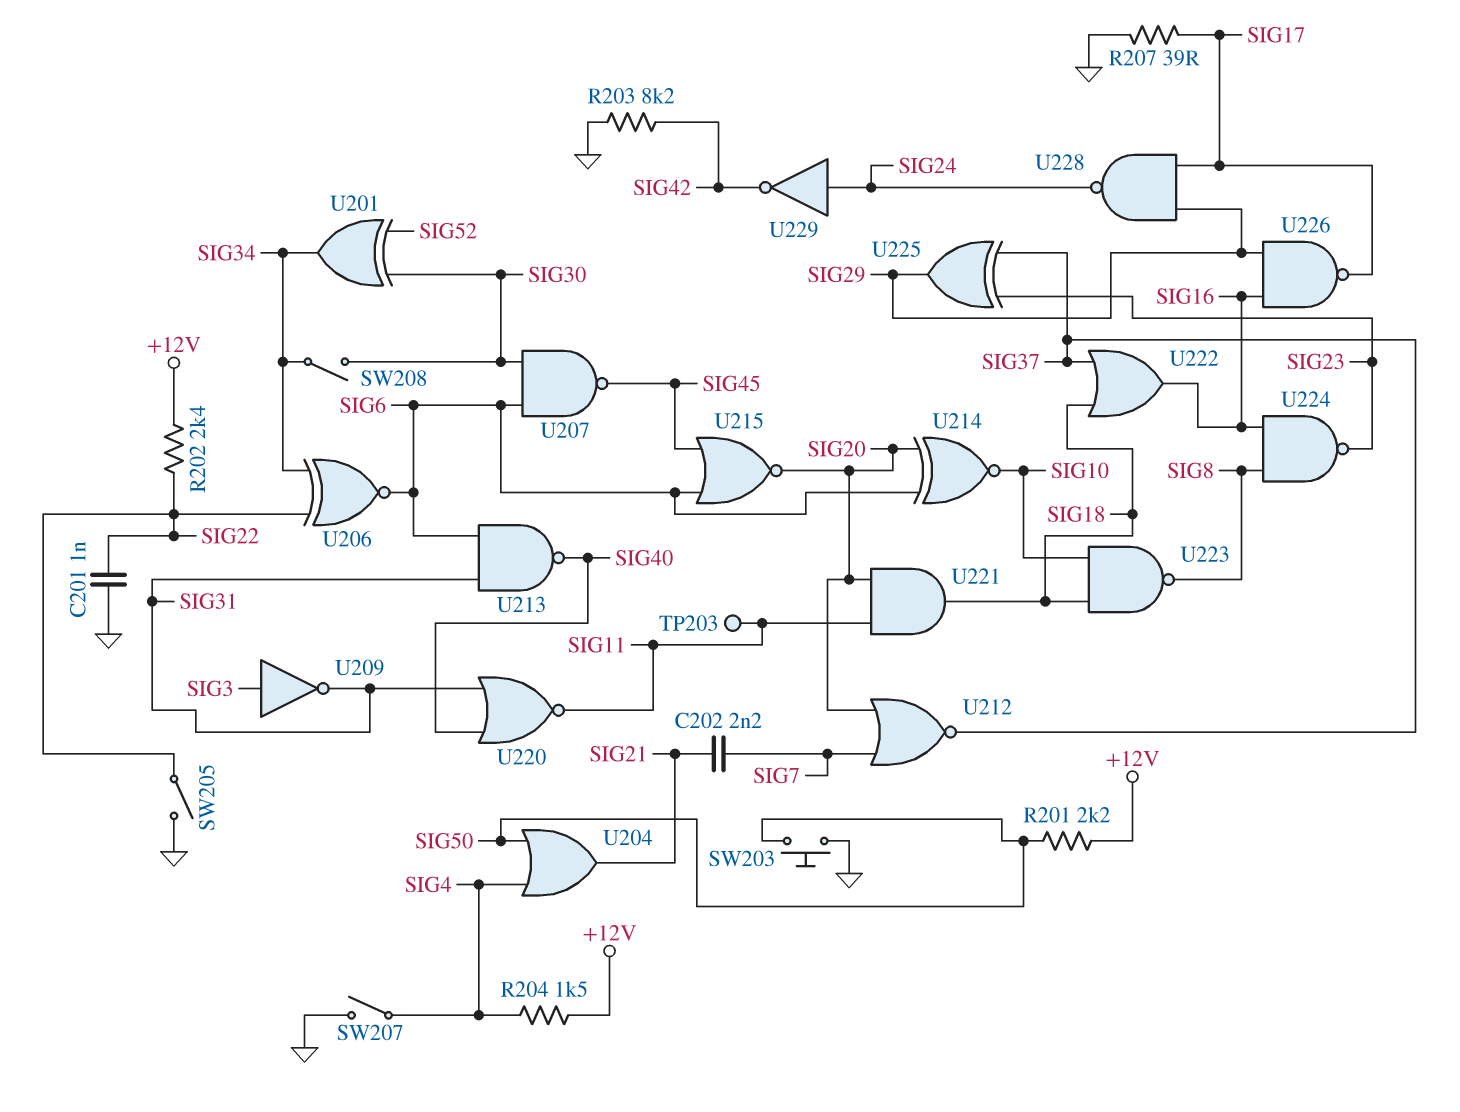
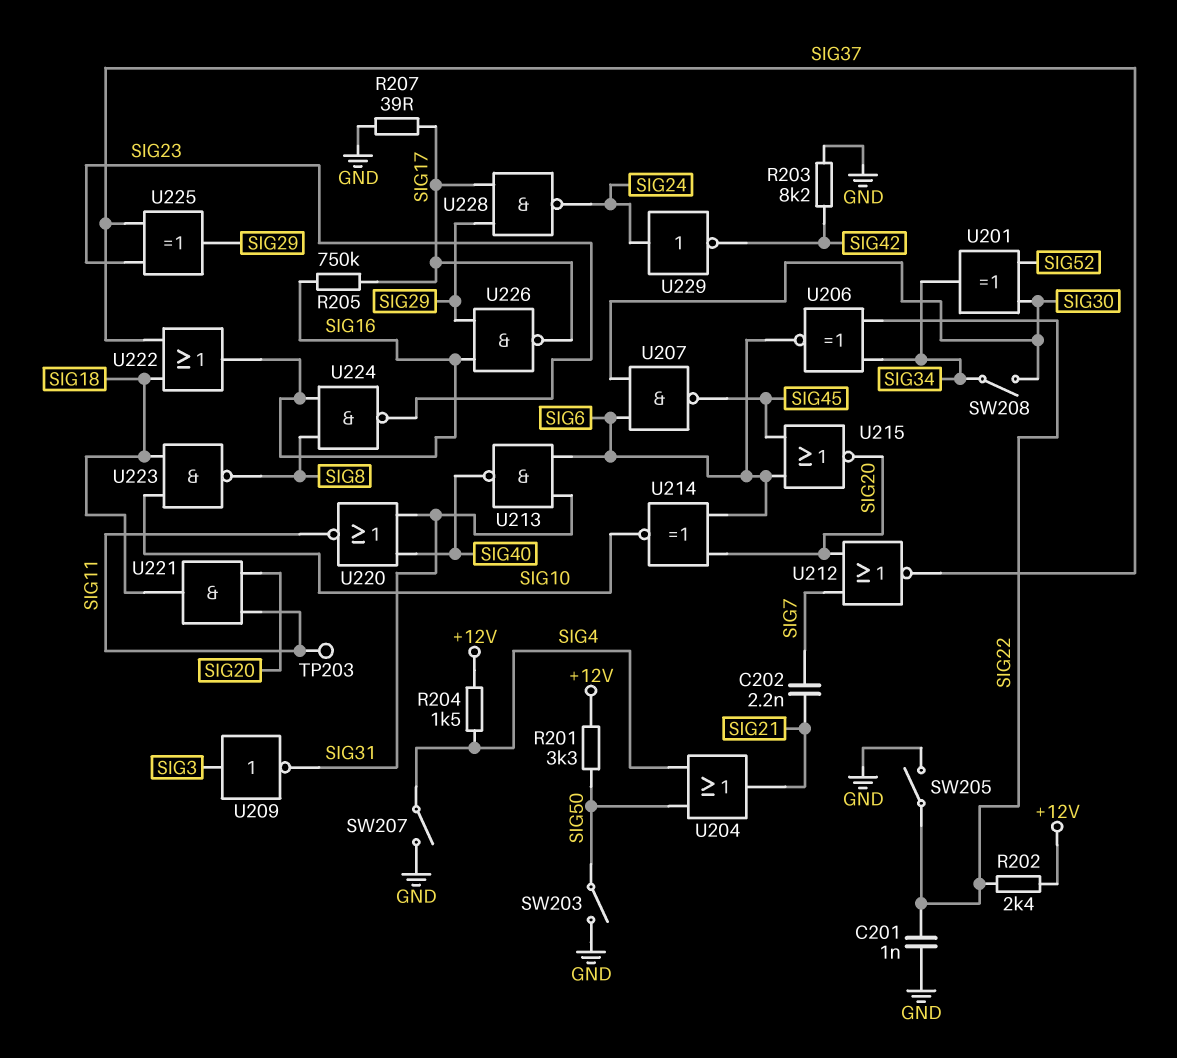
R201: 2.2k (+12V, SIG50) -> 3.3k (+12V, SIG50)
R205: none -> 750k (SIG16, SIG17)
SW203: button (GND, SIG50) -> switch (GND, SIG50)

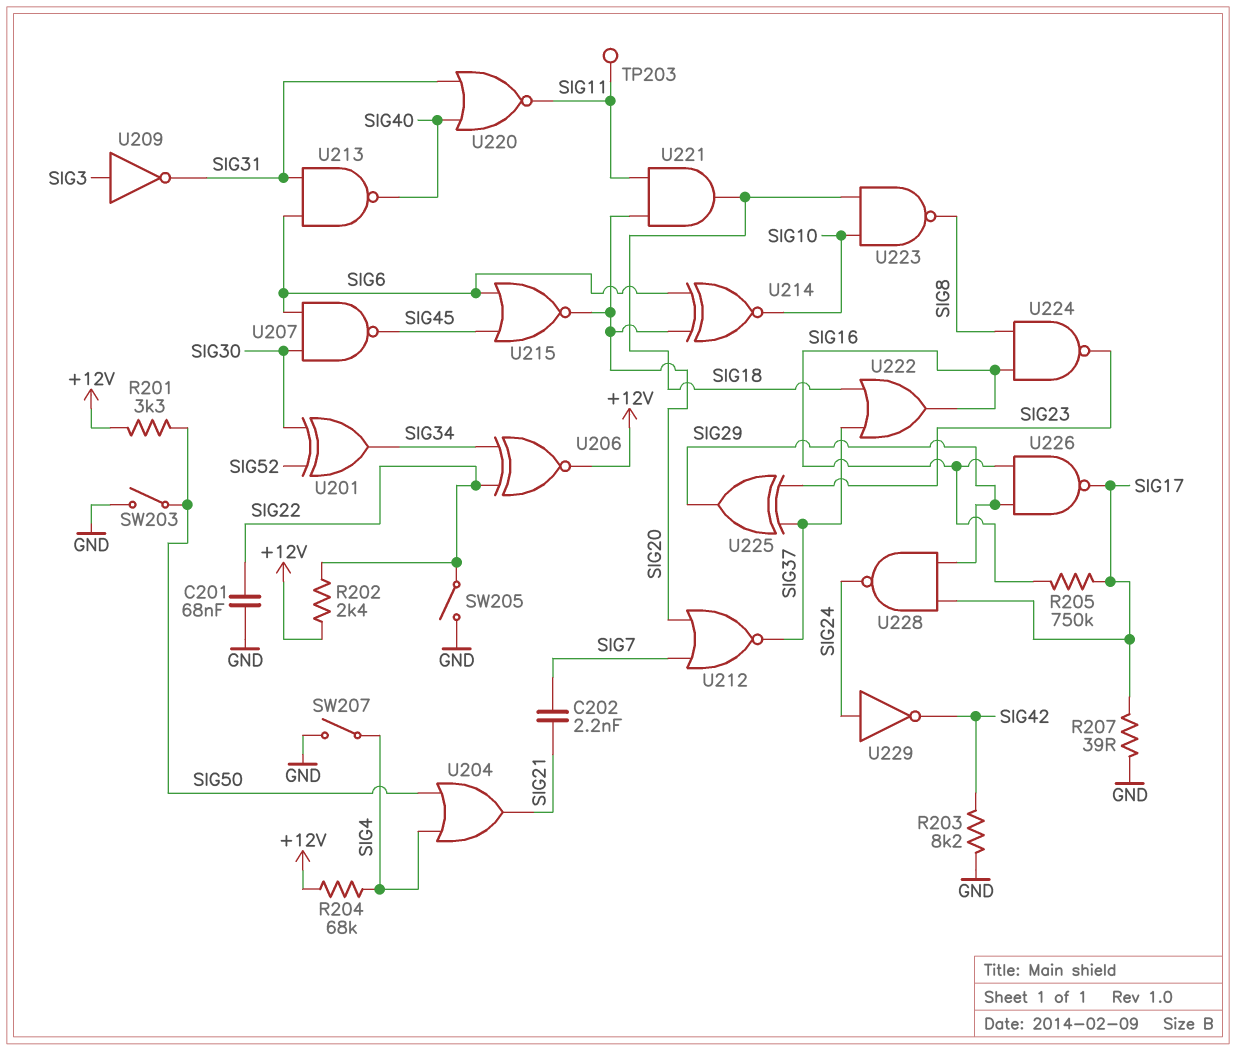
C201: 1nF (GND, SIG22) -> 68nF (GND, SIG22)
R204: 1.5k (+12V, SIG4) -> 68k (+12V, SIG4)
SW208: switch (SIG30, SIG34) -> none
U206: XNOR (in SIG22, in SIG34, out SIG6) -> XNOR (in SIG22, in SIG34, out +12V)

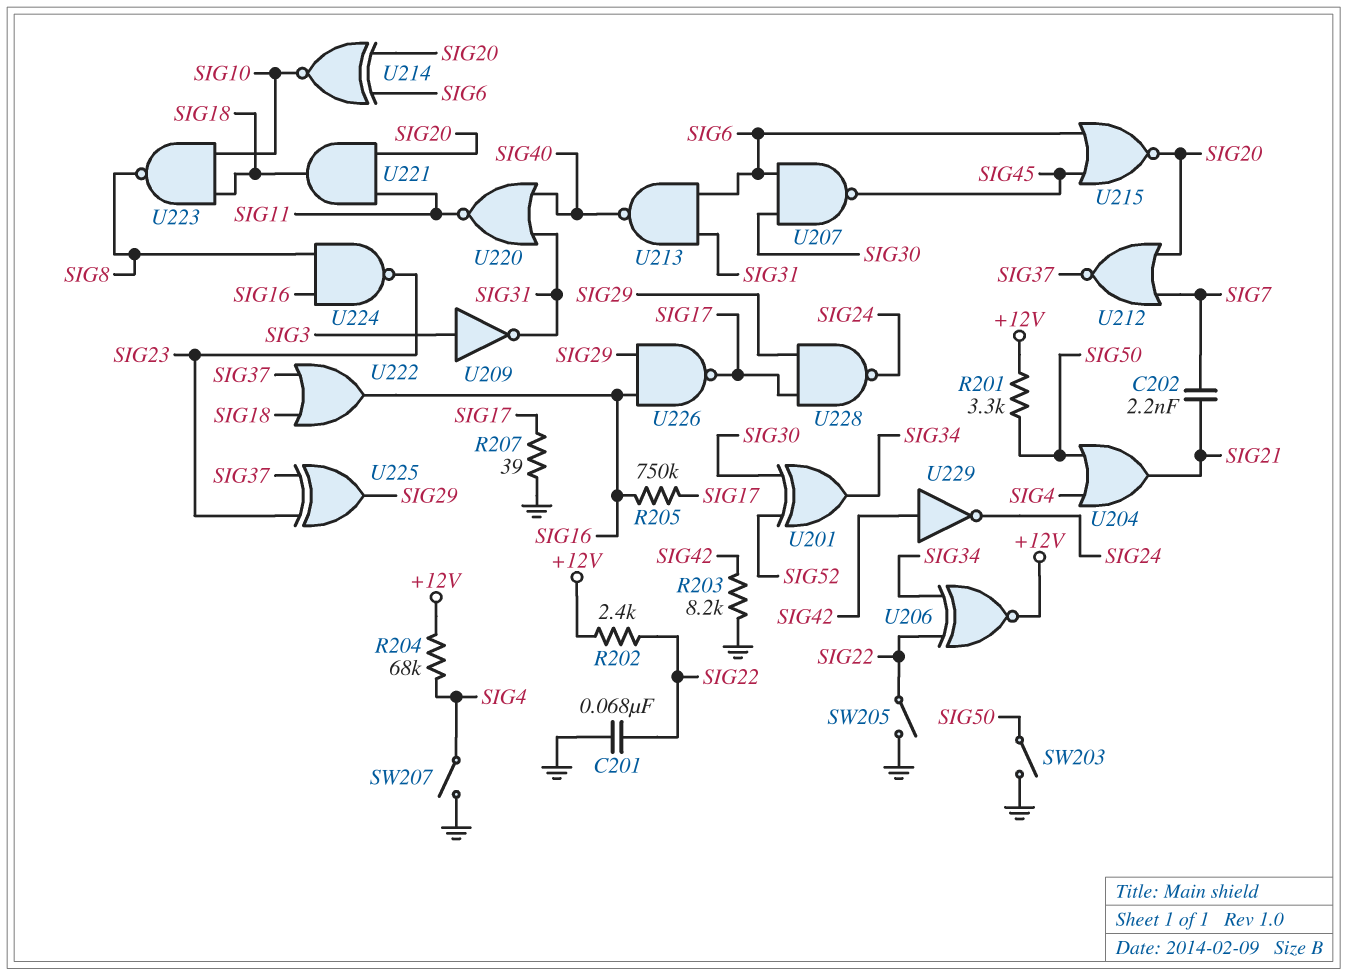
TP203: test point (SIG11) -> none
U229: NOT (in SIG24, out SIG42) -> NOT (in SIG42, out SIG24)

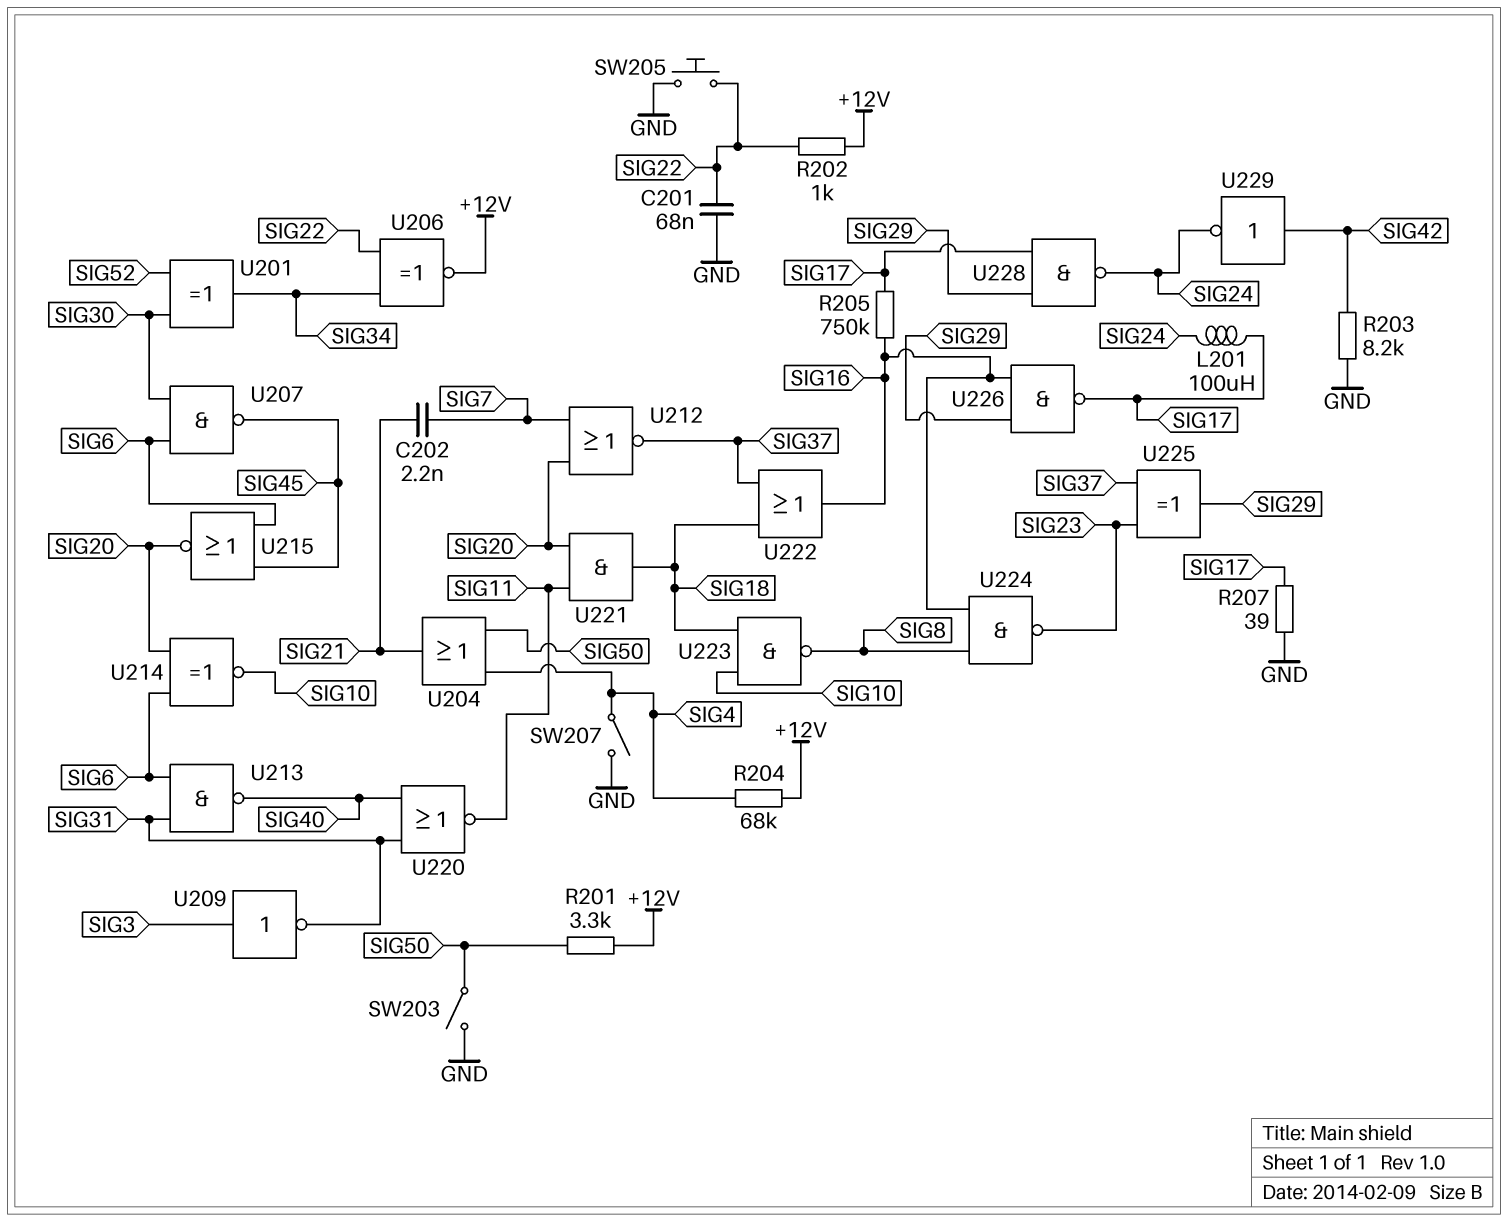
L201: none -> 100uH (SIG17, SIG24)
R202: 2.4k (+12V, SIG22) -> 1k (+12V, SIG22)
SW205: switch (GND, SIG22) -> button (GND, SIG22)

